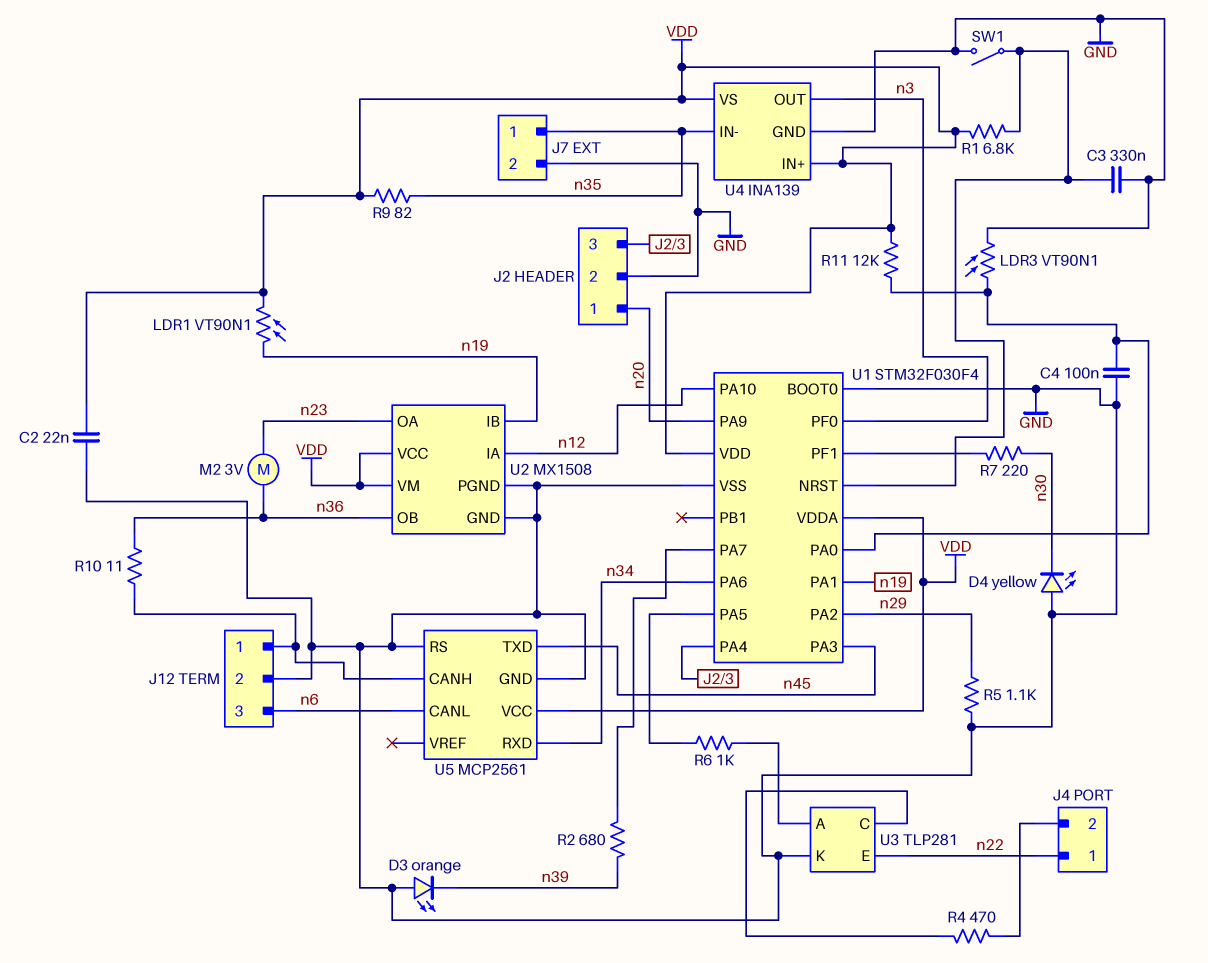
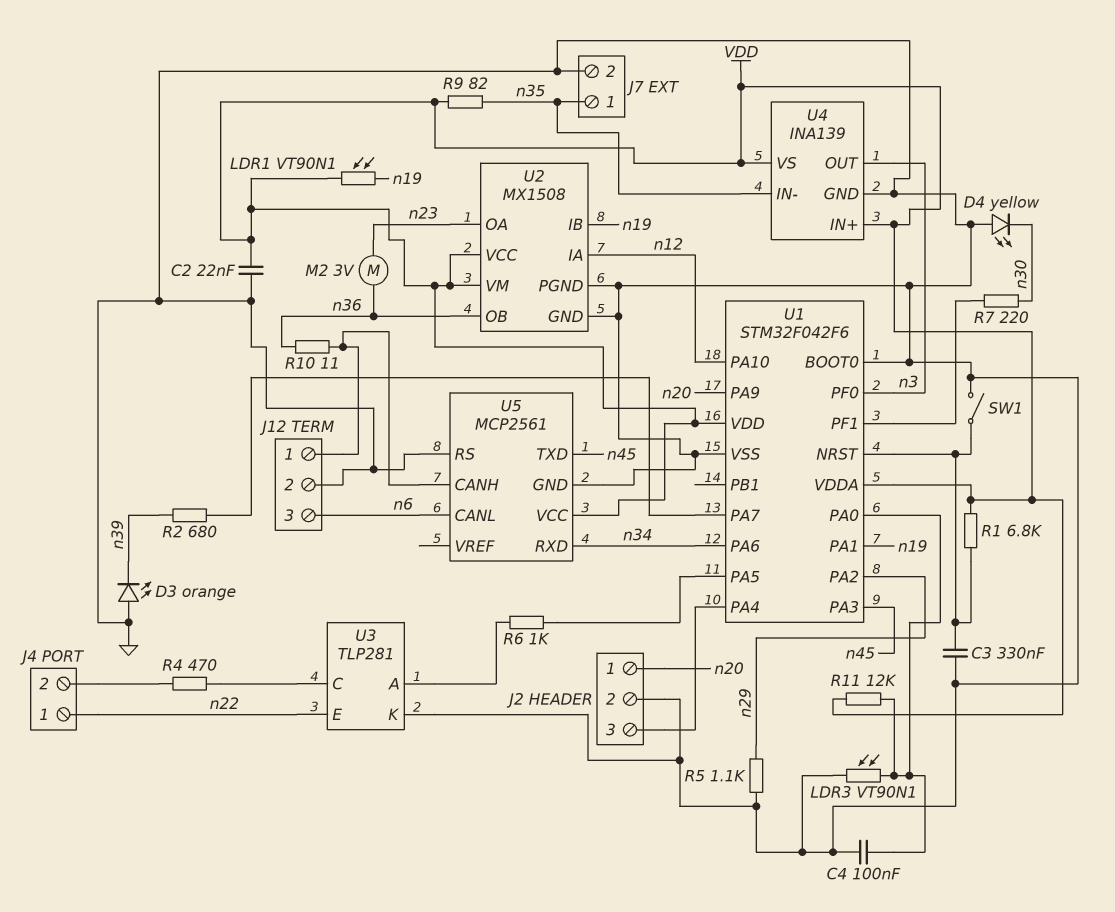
U1: STM32F030F4 -> STM32F042F6

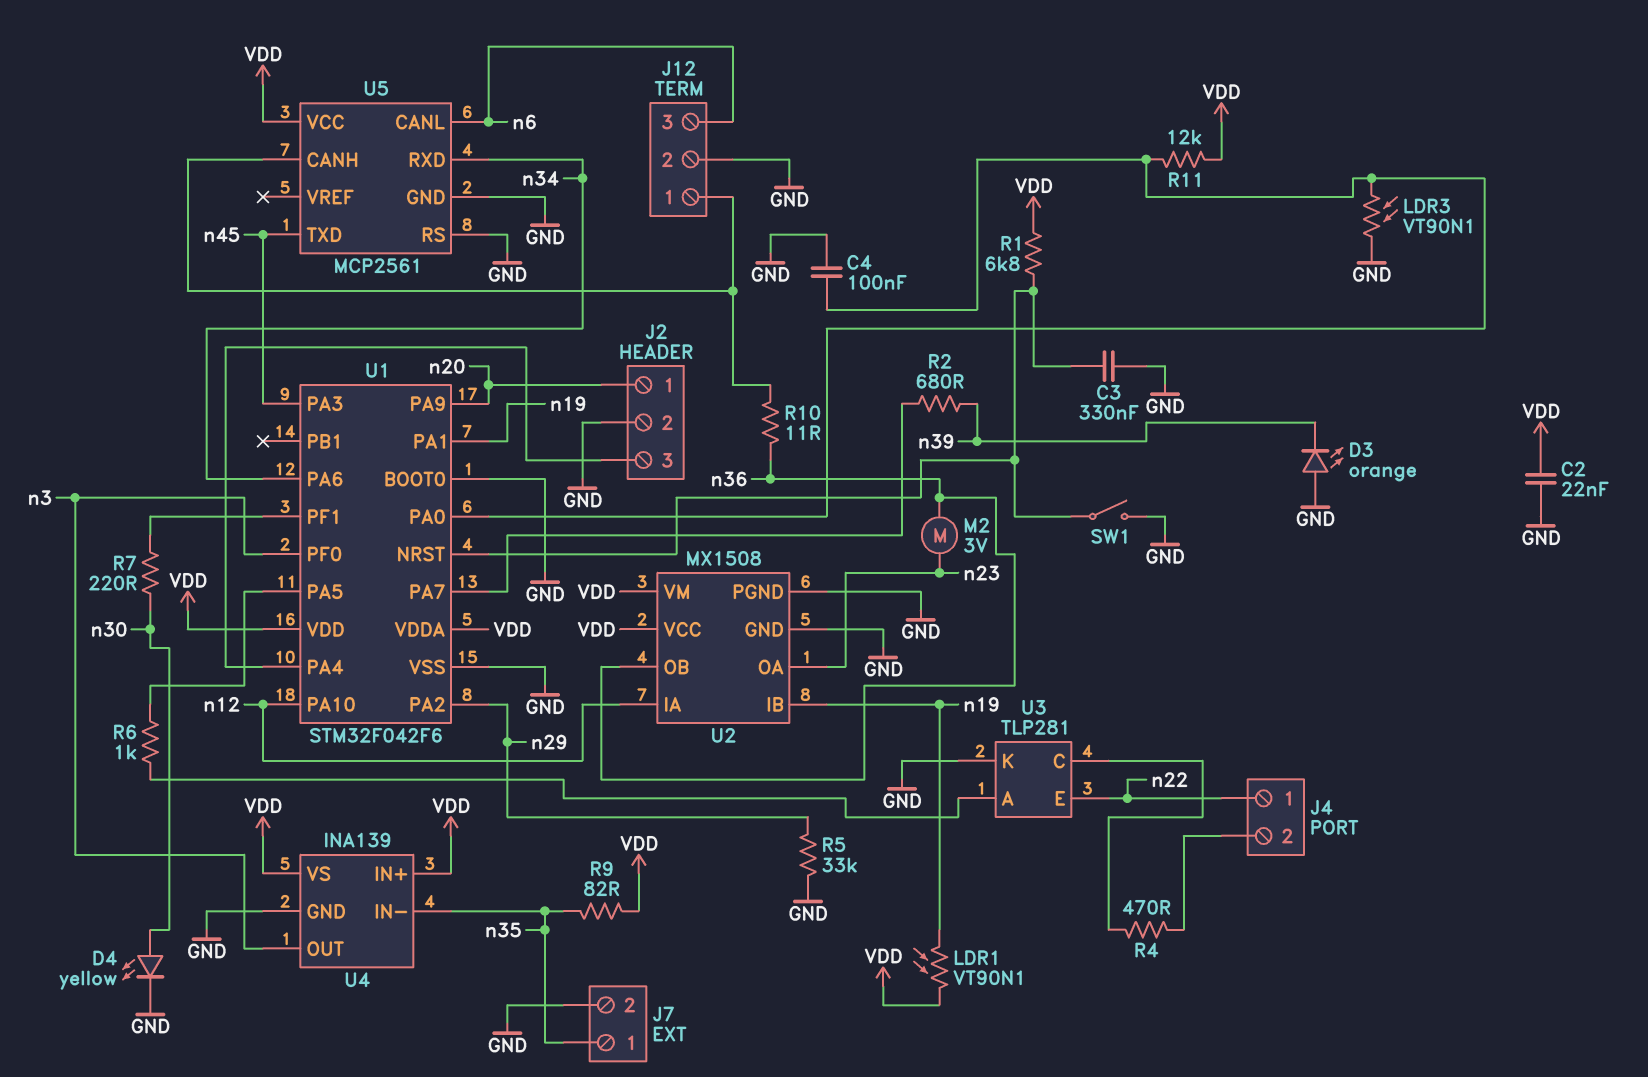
D4: LED yellow (A GND, K n30) -> LED yellow (A n30, K GND)
R5: 1.1k (GND, n29) -> 33k (GND, n29)

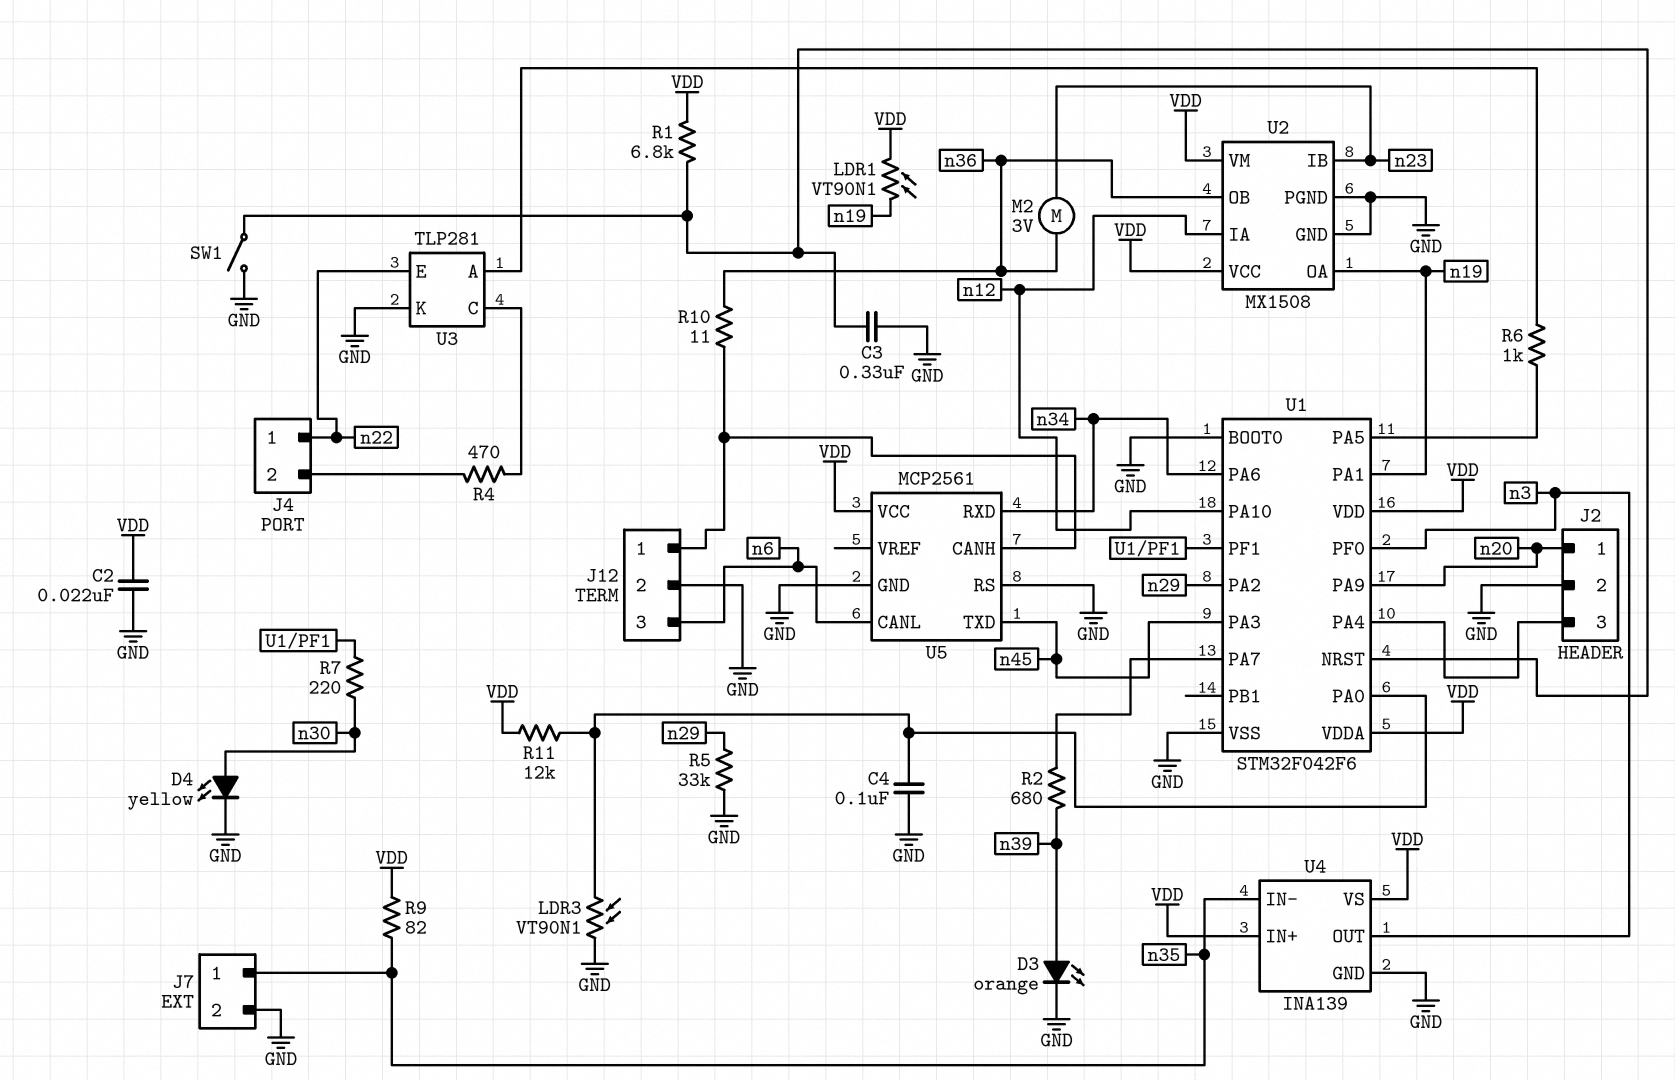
D3: LED orange (A GND, K n39) -> LED orange (A n39, K GND)
U2 pin IB: n19 -> n23
U2 pin OA: n23 -> n19

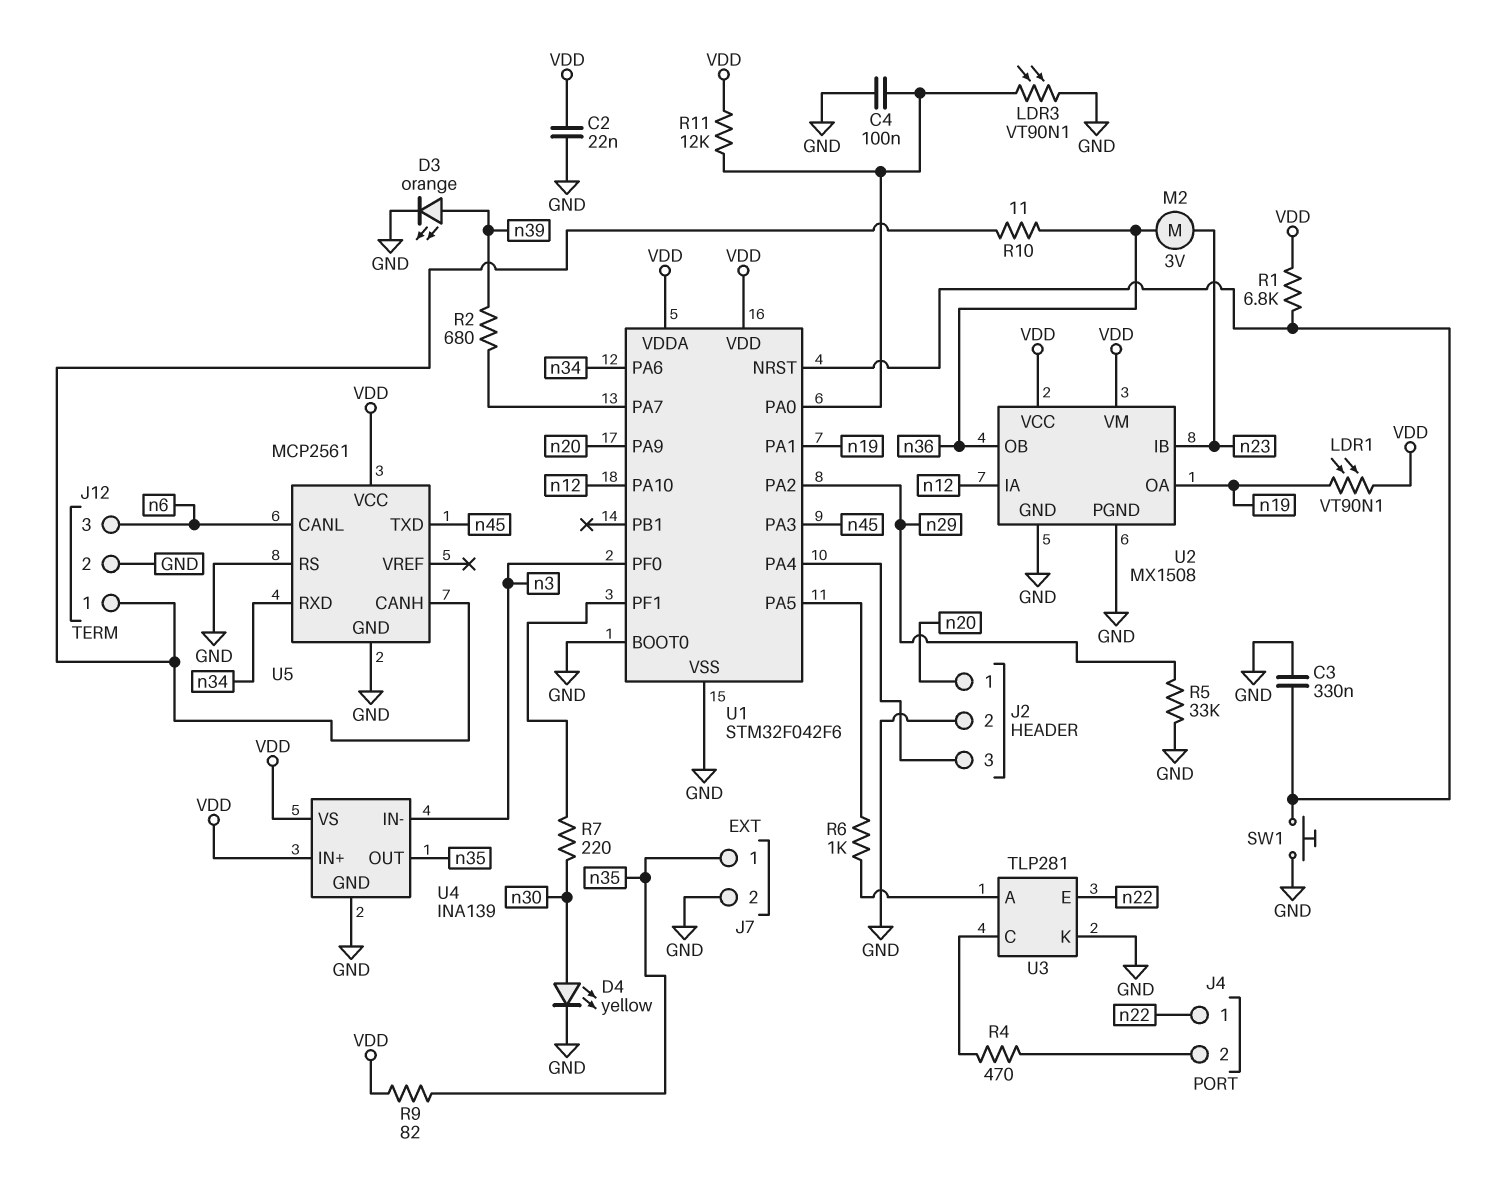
SW1: switch (GND, U1/NRST) -> button (GND, U1/NRST)
U4 pin IN-: n35 -> n3
U4 pin OUT: n3 -> n35

